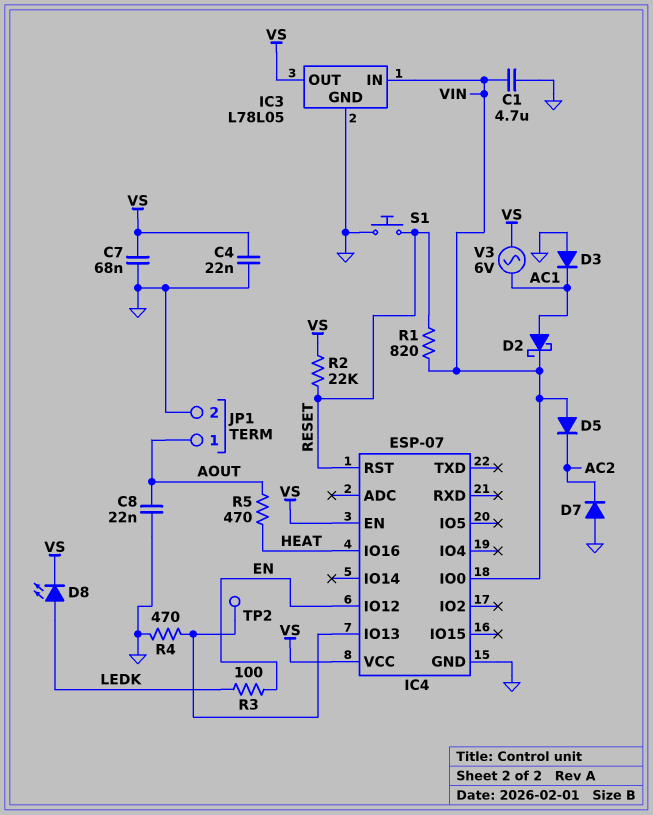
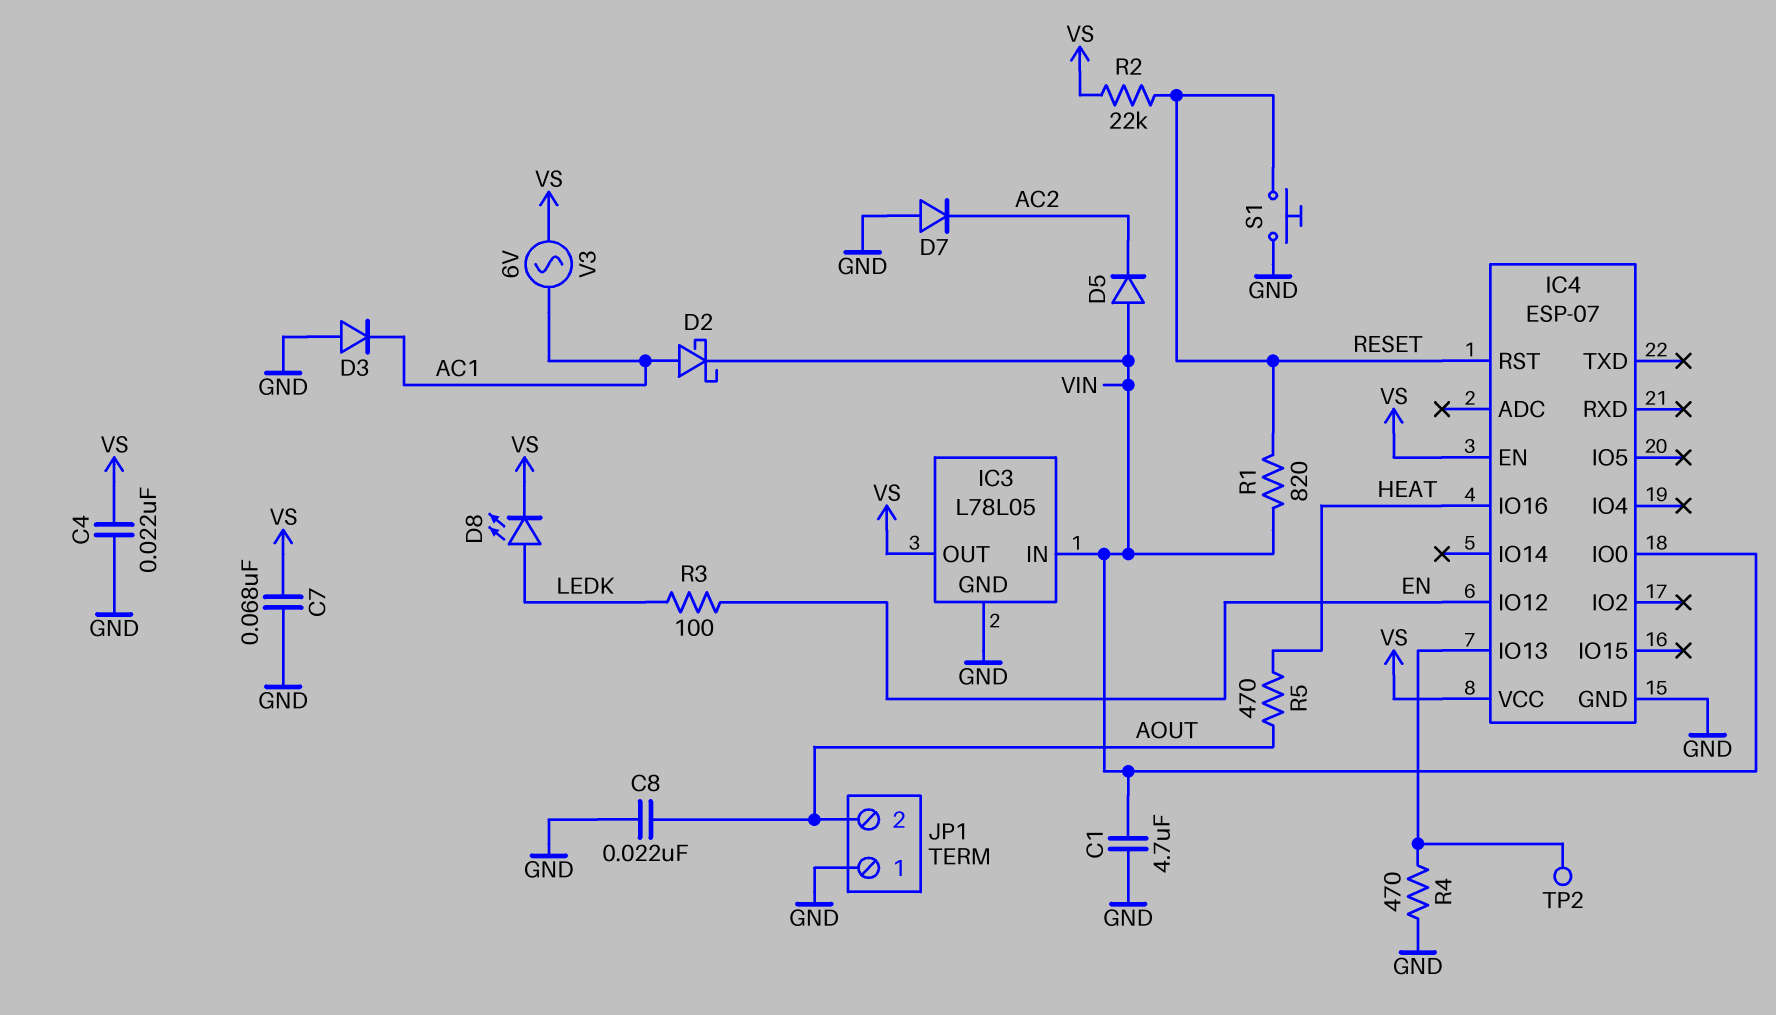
JP1 pin 1: AOUT -> GND
JP1 pin 2: GND -> AOUT

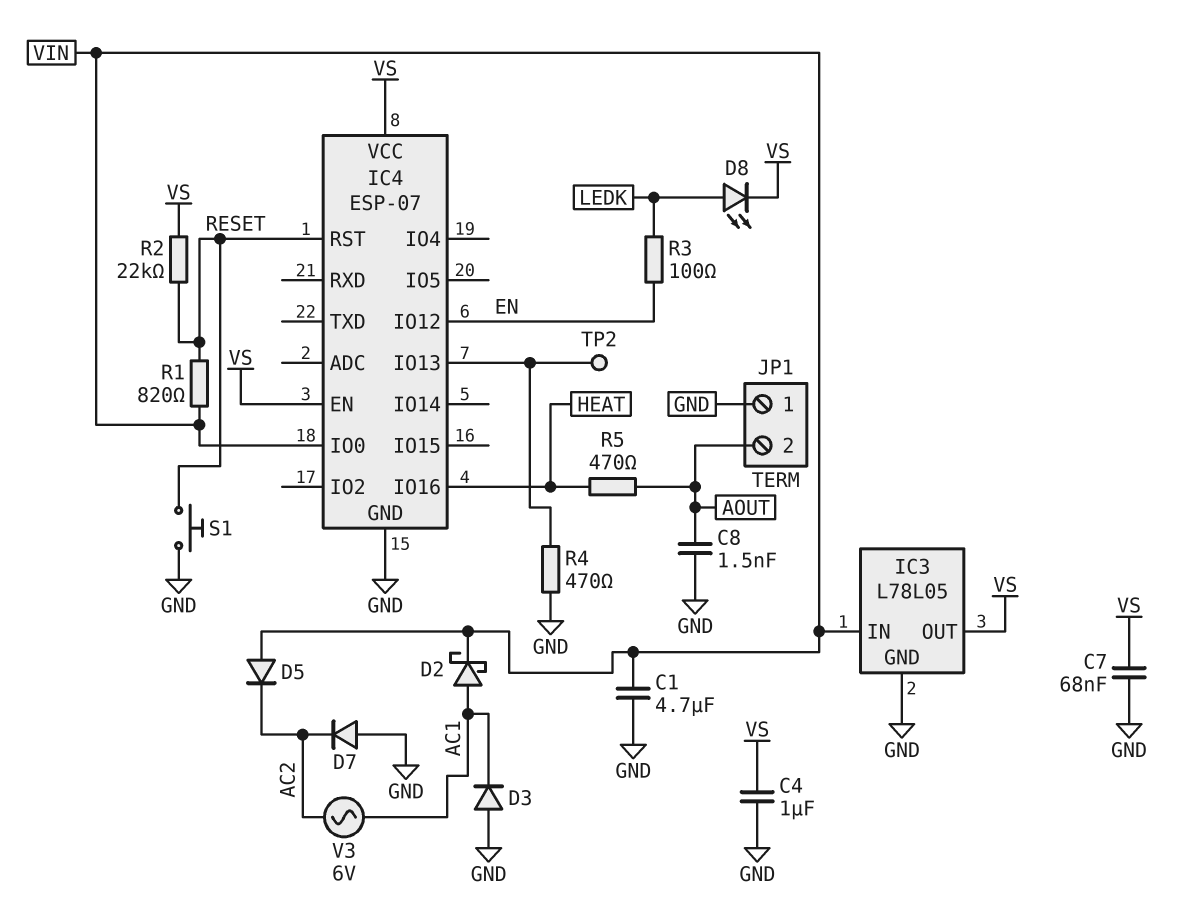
C4: 22nF (GND, VS) -> 1uF (GND, VS)
C8: 22nF (AOUT, GND) -> 1.5nF (AOUT, GND)
V3: AC 6V (AC1, VS) -> AC 6V (AC1, AC2)

